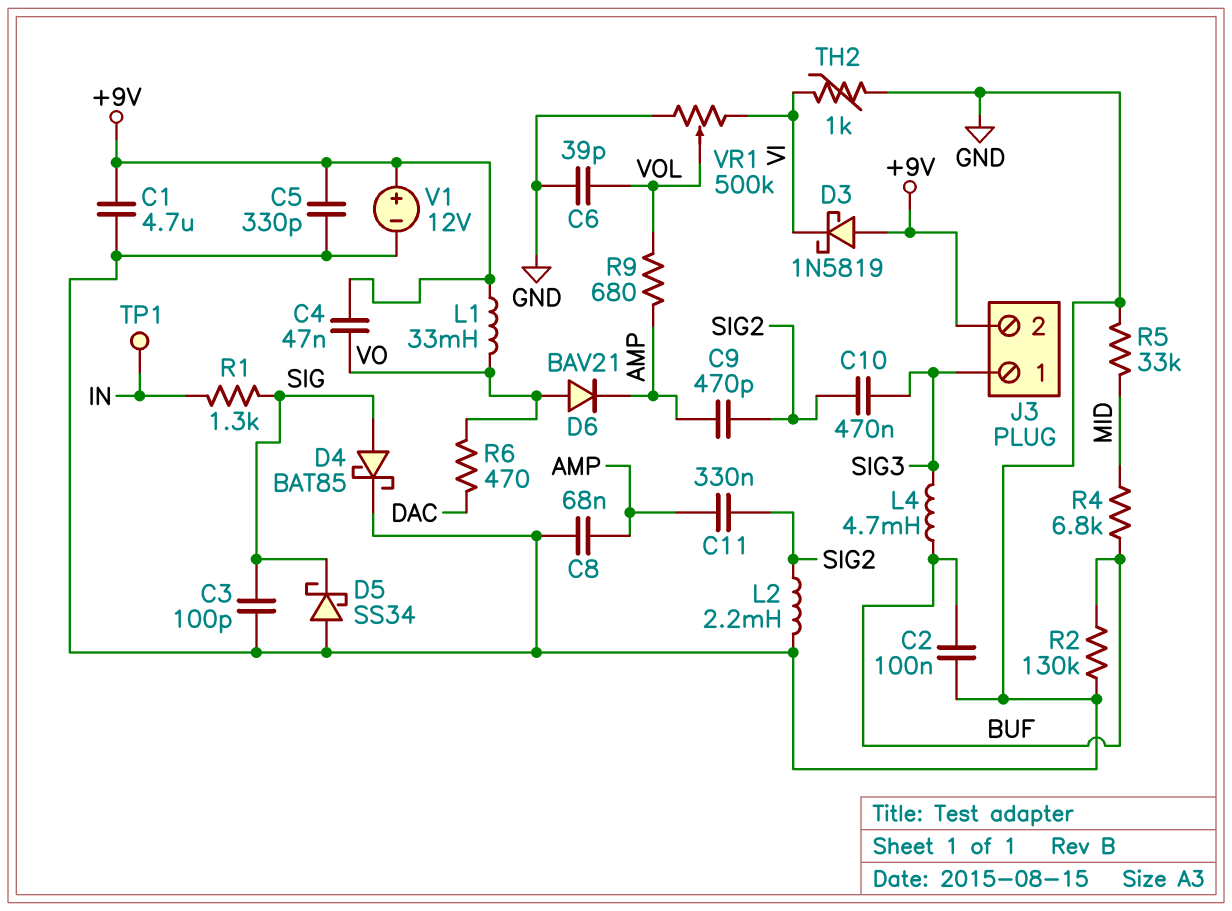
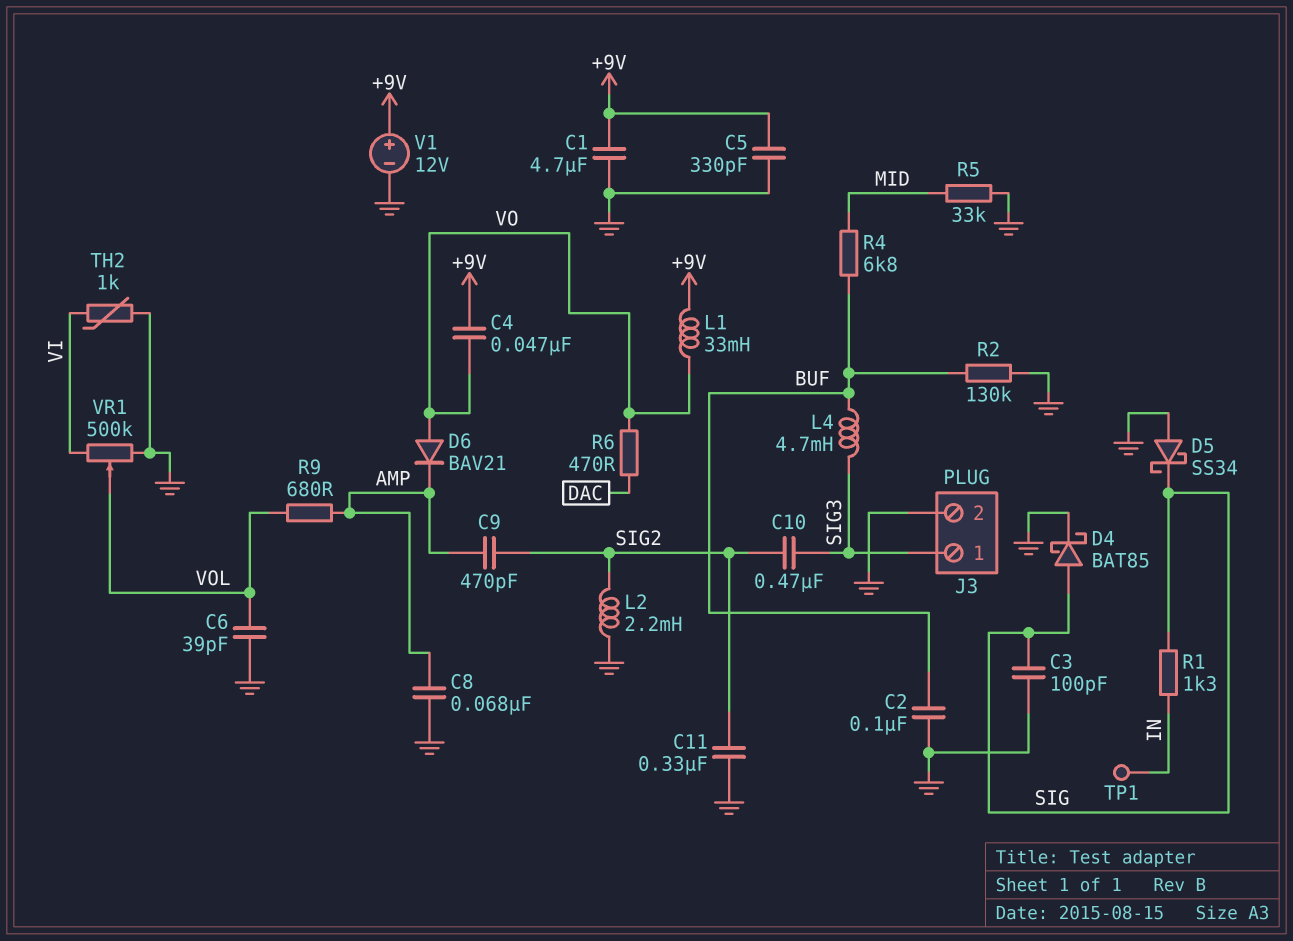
C11: 330nF (AMP, SIG2) -> 330nF (GND, SIG2)
D3: schottky 1N5819 (A +9V, K VI) -> none
J3 pin 2: +9V -> GND

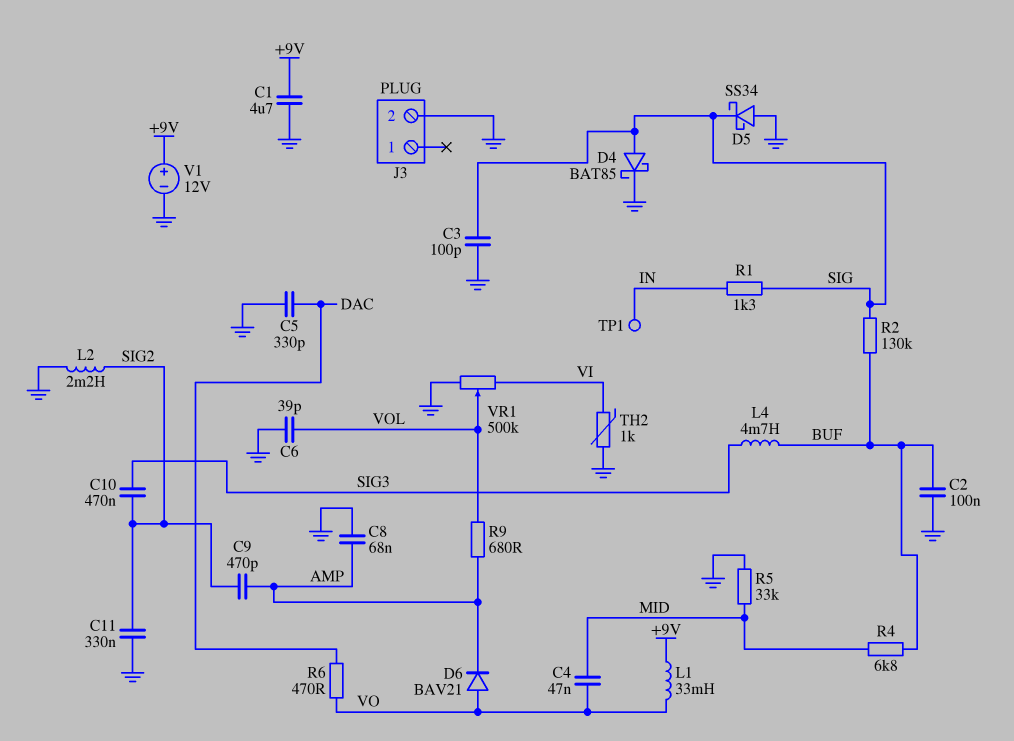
C4: 47nF (+9V, VO) -> 47nF (MID, VO)
C5: 330pF (+9V, GND) -> 330pF (DAC, GND)
J3 pin 1: SIG3 -> none
R2: 130k (BUF, GND) -> 130k (BUF, SIG)

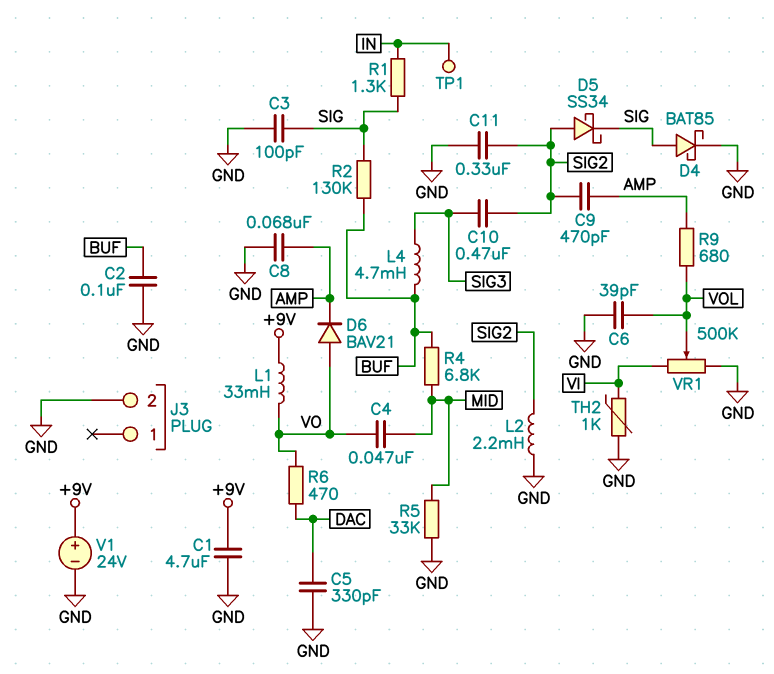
D5: schottky SS34 (A GND, K SIG) -> schottky SS34 (A SIG2, K SIG)
V1: 12V (plus +9V, minus GND) -> 24V (plus +9V, minus GND)

